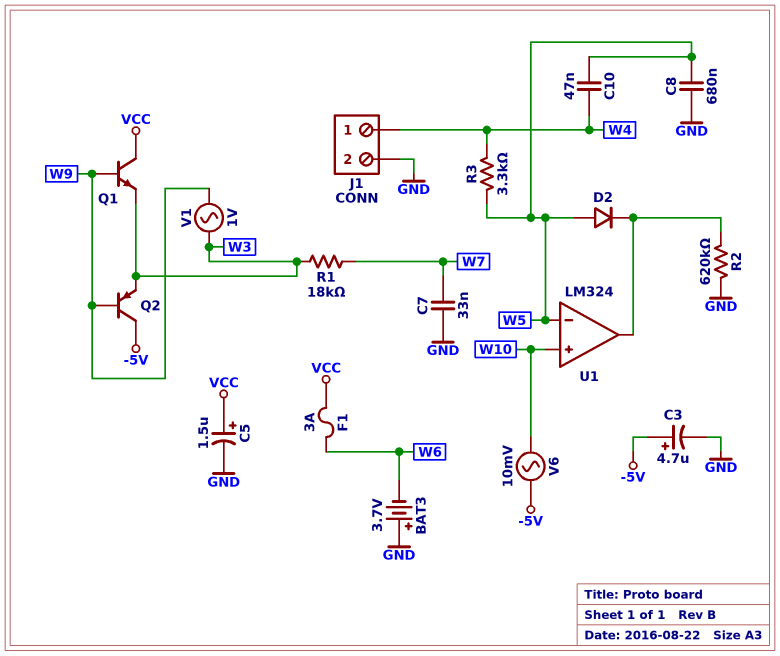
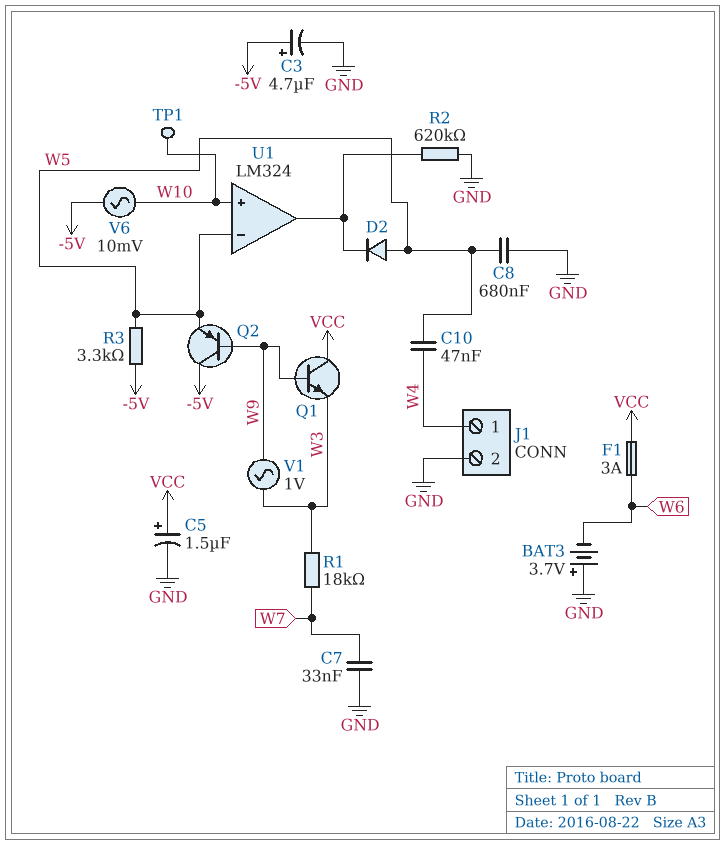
Q2: PNP (B W9, C -5V, E W3) -> PNP (B W9, C -5V, E W5)
R3: 3.3k (W4, W5) -> 3.3k (-5V, W5)
TP1: none -> test point (W10)

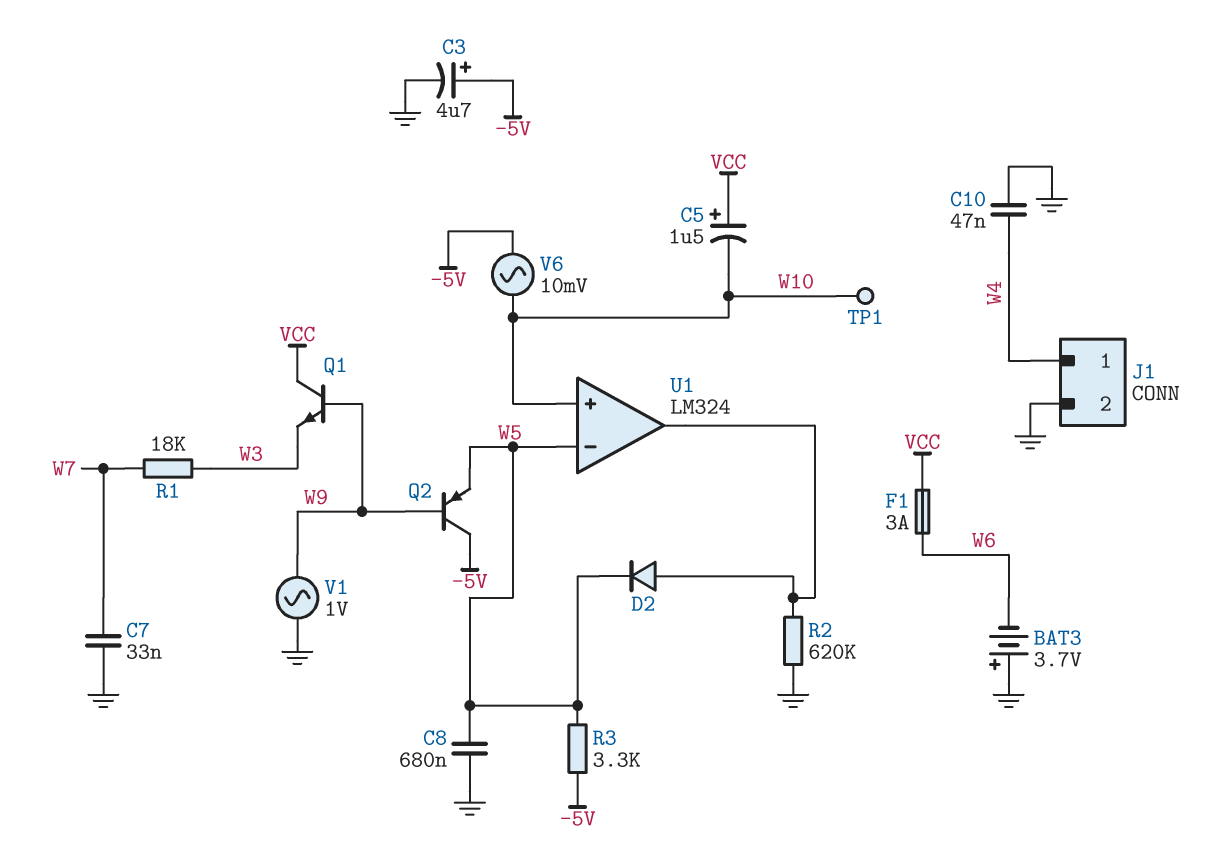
C5: 1.5uF (plus VCC, minus GND) -> 1.5uF (plus VCC, minus W10)
C10: 47nF (W4, W5) -> 47nF (GND, W4)
D2: diode (A W5, K U1/out) -> diode (A U1/out, K W5)
V1: AC 1V (W3, W9) -> AC 1V (GND, W9)

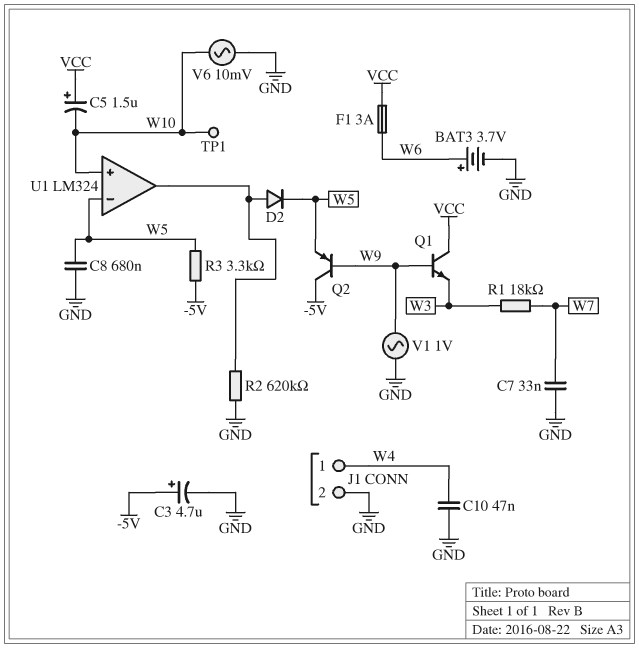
BAT3: 3.7V (plus GND, minus W6) -> 3.7V (plus W6, minus GND)
V6: AC 10mV (-5V, W10) -> AC 10mV (GND, W10)

